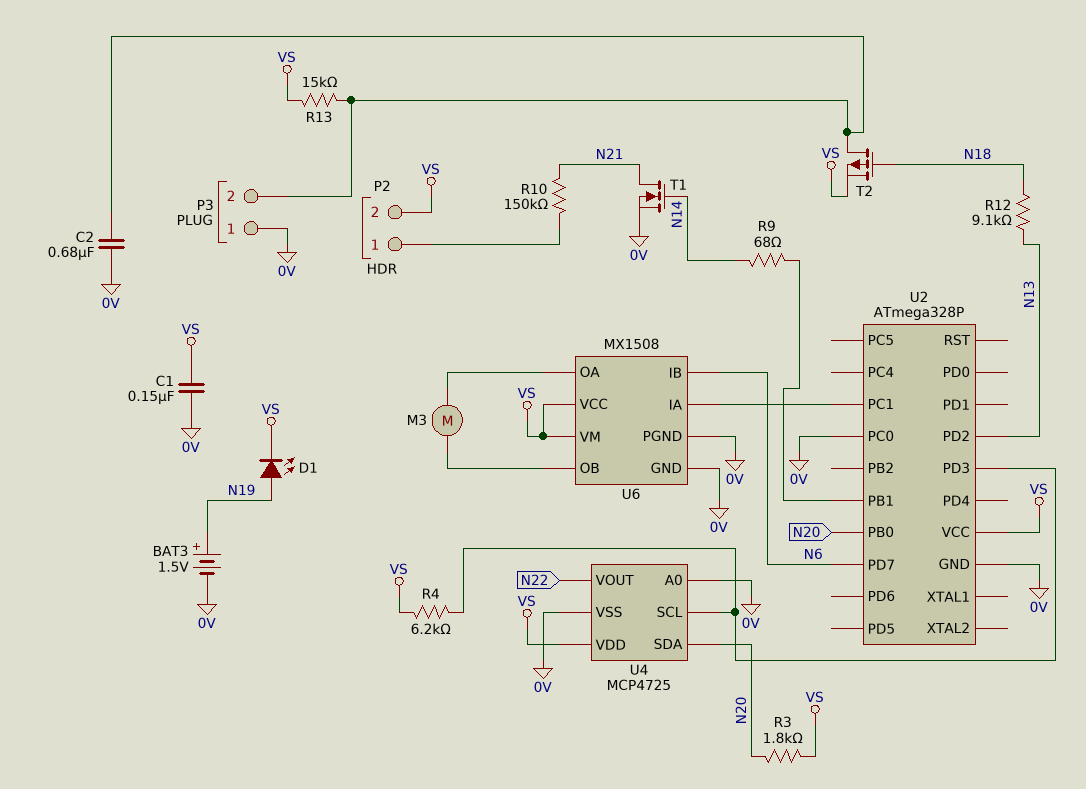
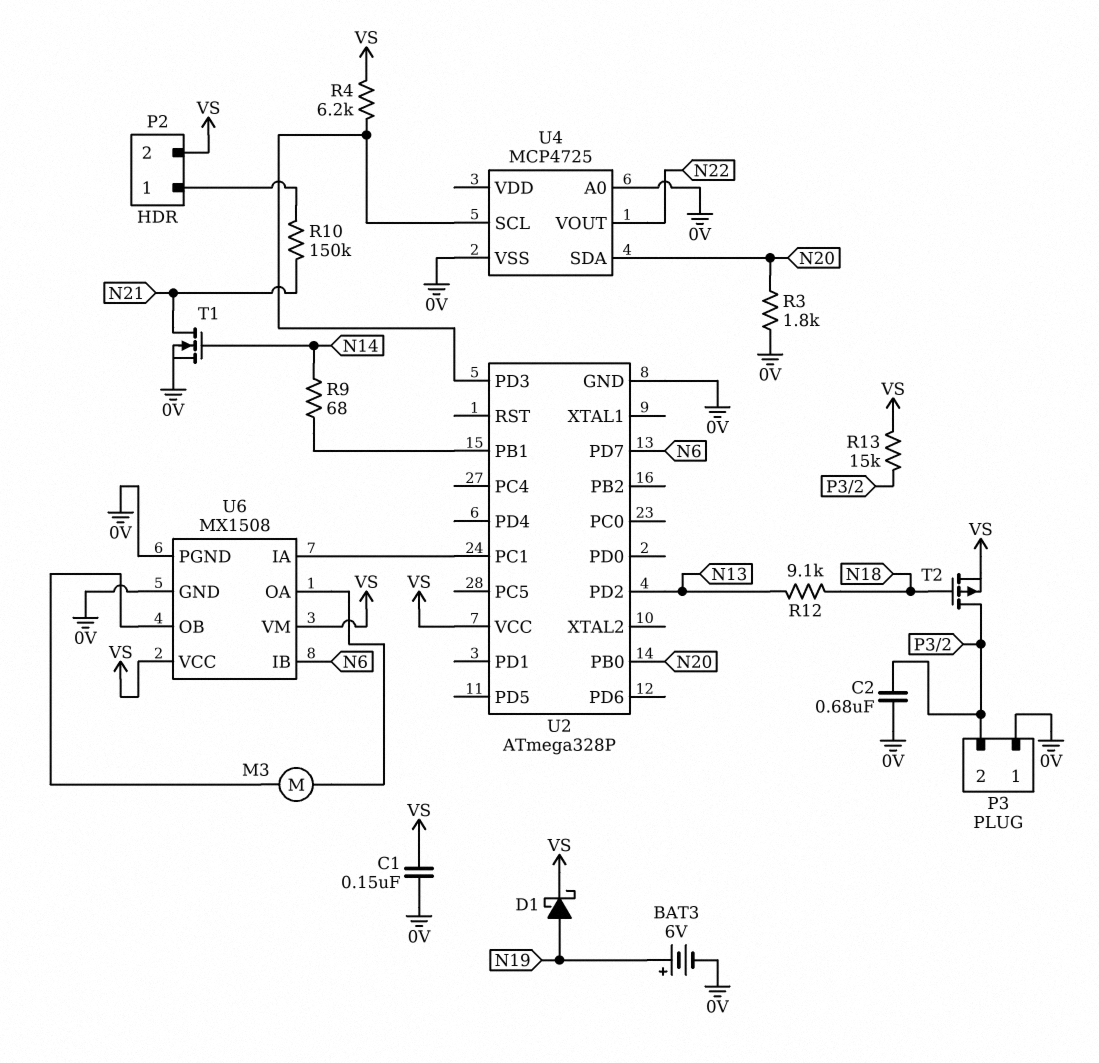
BAT3: 1.5V (plus N19, minus 0V) -> 6V (plus N19, minus 0V)
D1: LED (A N19, K VS) -> schottky (A N19, K VS)
R3: 1.8k (N20, VS) -> 1.8k (0V, N20)
U2 pin PC0: 0V -> none
U4 pin VDD: VS -> none

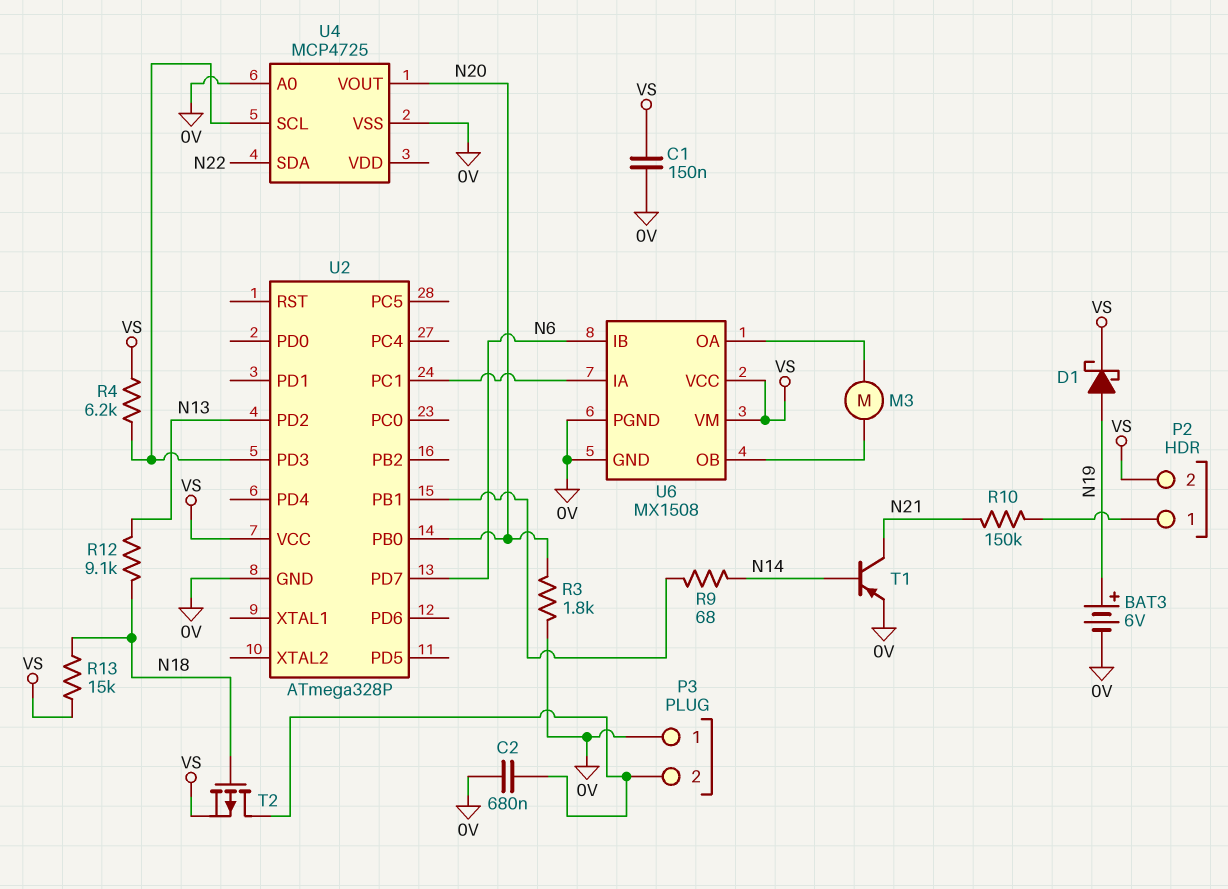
R13: 15k (P3/2, VS) -> 15k (N18, VS)
T1: NMOS (G N14, D N21, S 0V) -> PNP (B N14, C N21, E 0V)
U4 pin SDA: N20 -> N22
U4 pin VOUT: N22 -> N20

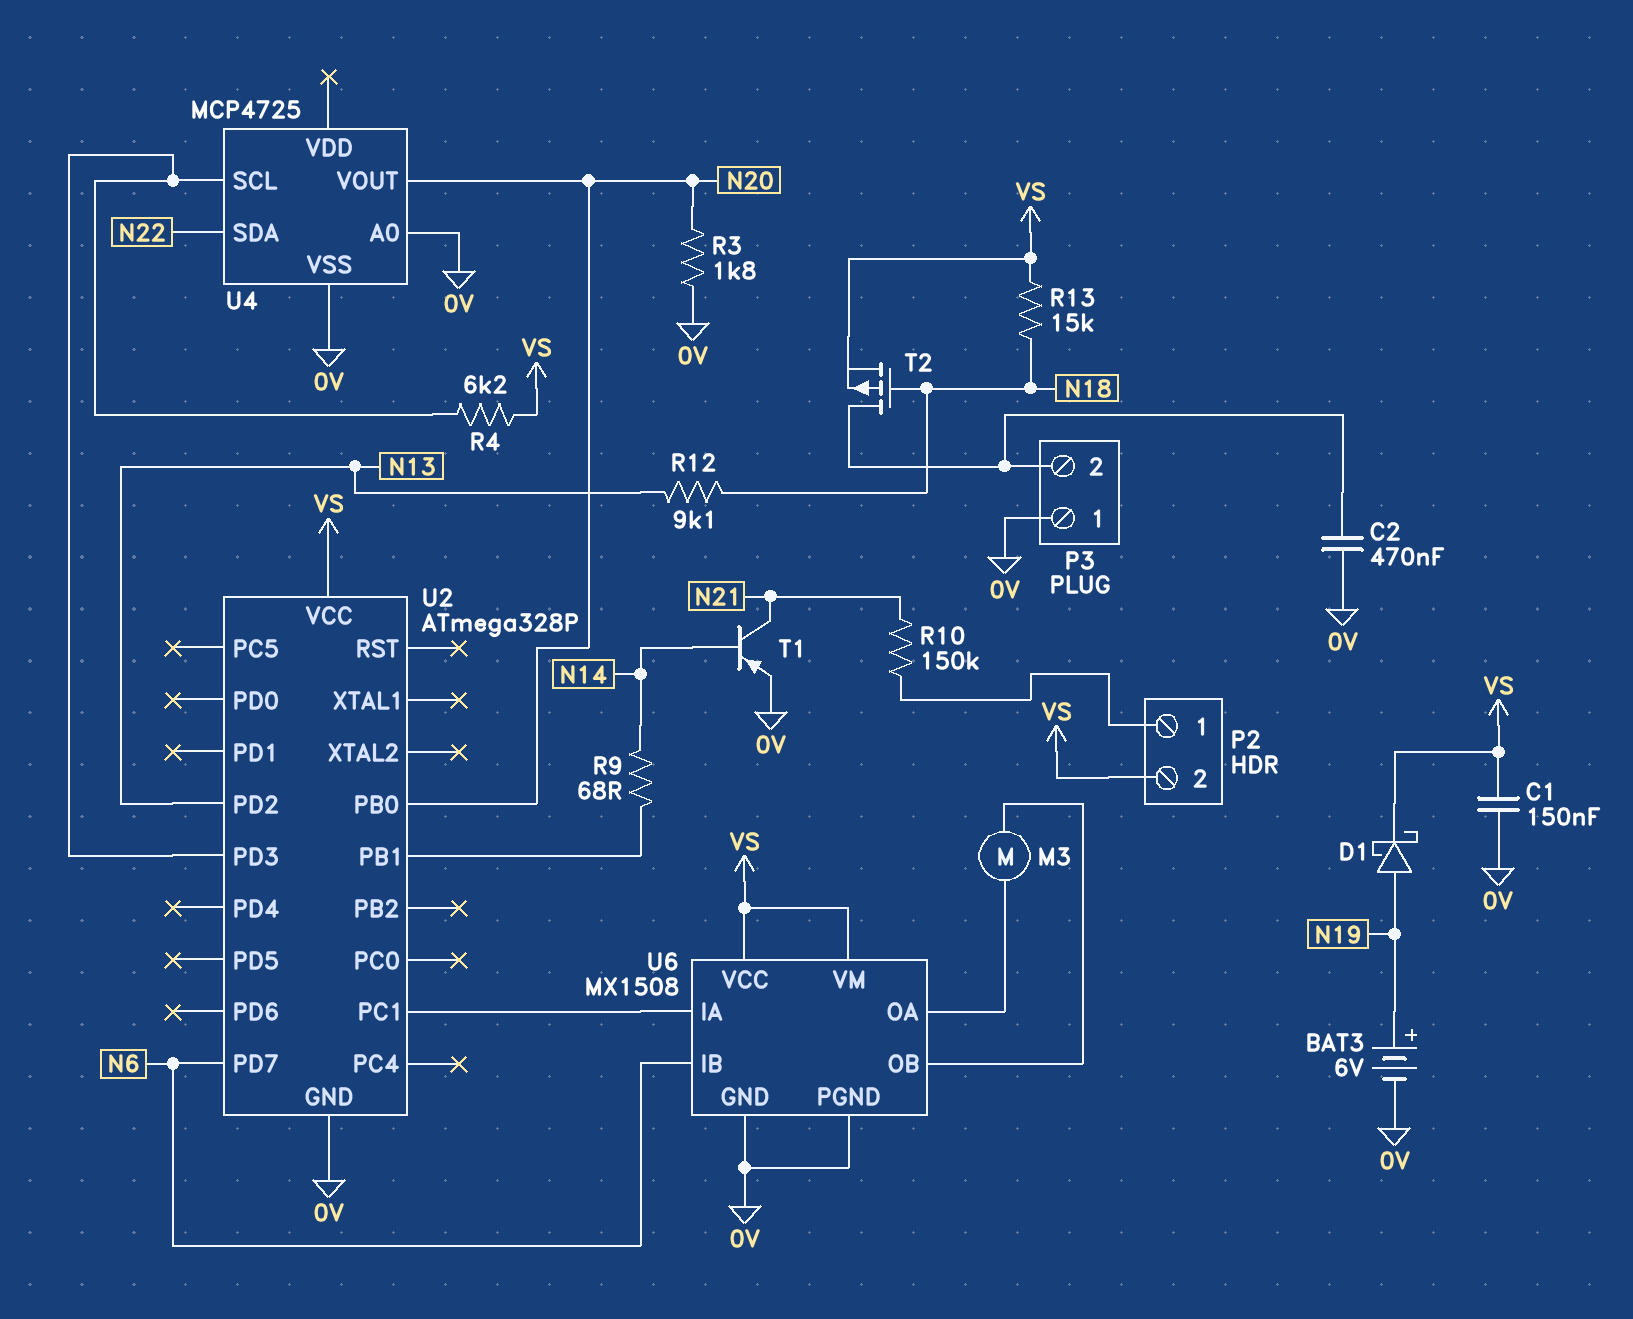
C2: 680nF (0V, P3/2) -> 470nF (0V, P3/2)

